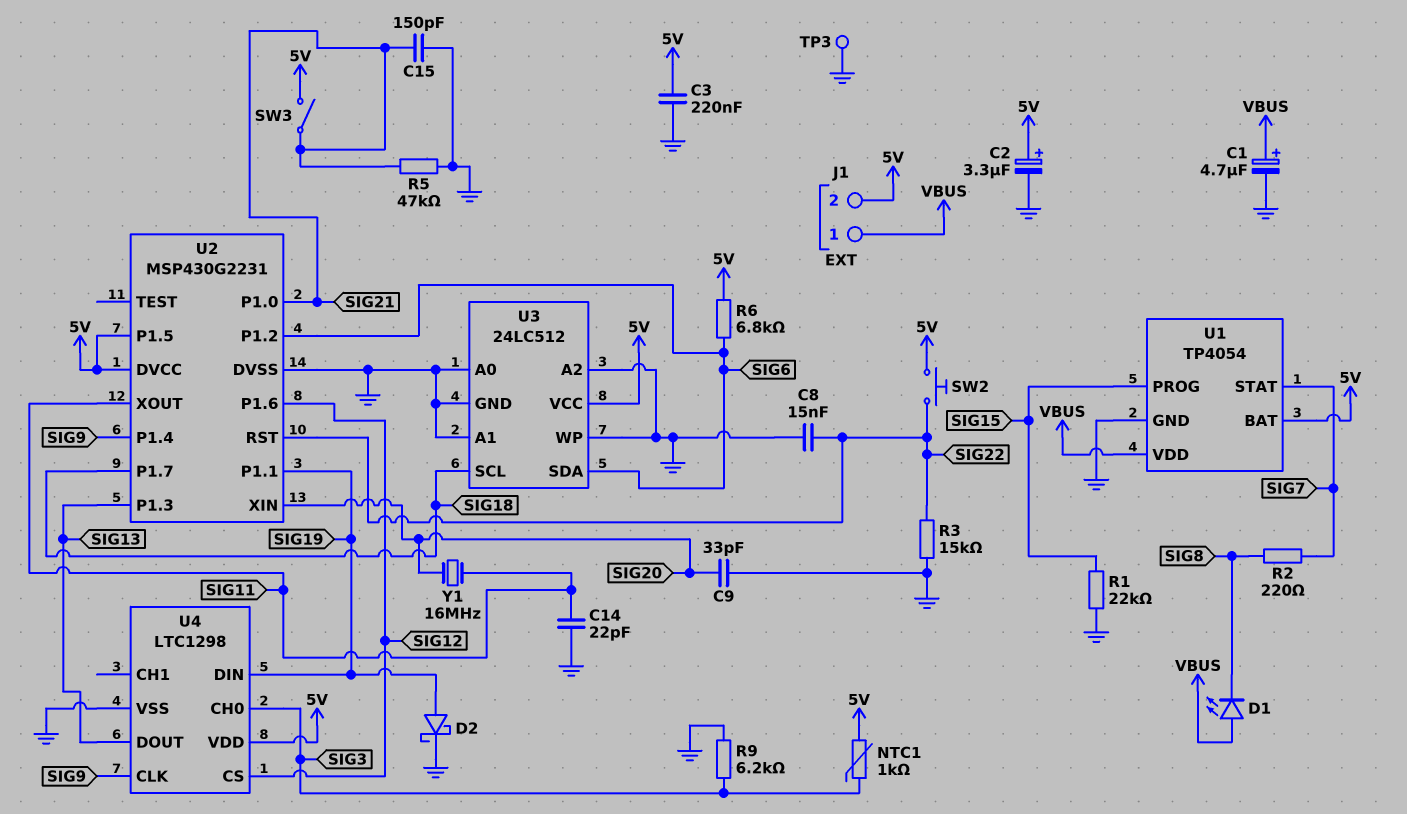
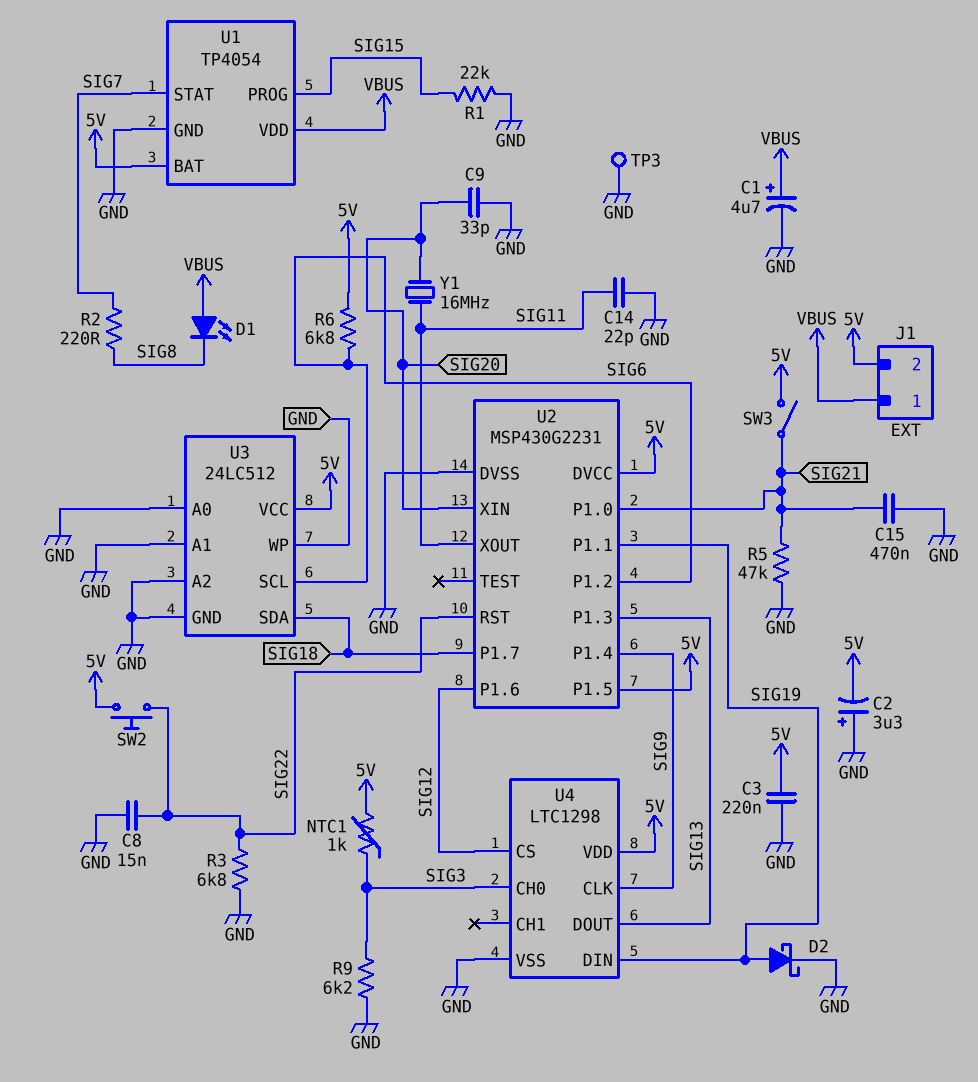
C2: 3.3uF (plus 5V, minus GND) -> 3.3uF (plus GND, minus 5V)
C15: 150pF (GND, SIG21) -> 470nF (GND, SIG21)
R3: 15k (GND, SIG22) -> 6.8k (GND, SIG22)
U3 pin SCL: SIG18 -> SIG6
U3 pin SDA: SIG6 -> SIG18

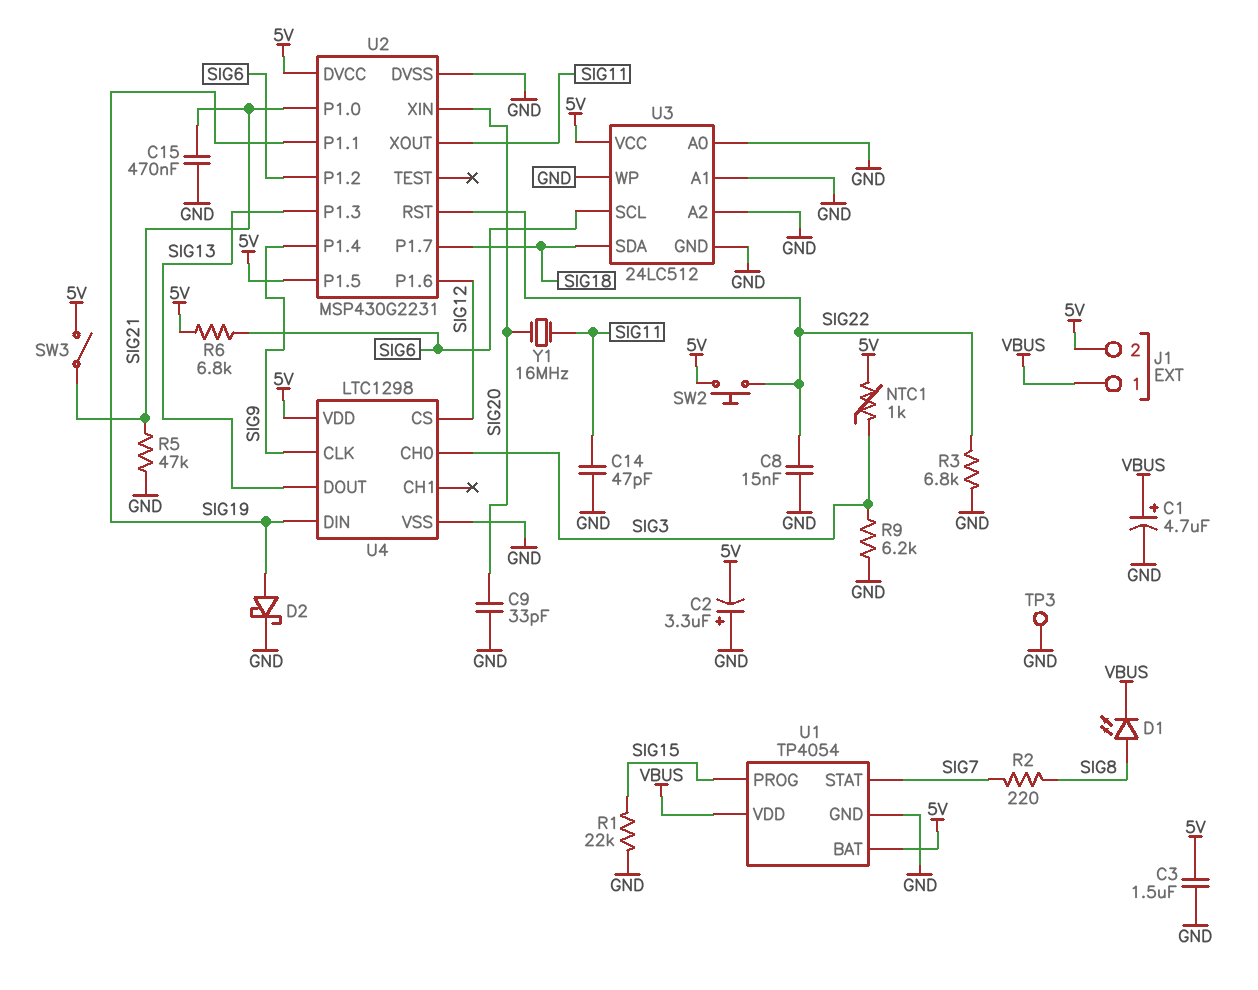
C3: 220nF (5V, GND) -> 1.5uF (5V, GND)
C14: 22pF (GND, SIG11) -> 47pF (GND, SIG11)
D1: LED (A VBUS, K SIG8) -> LED (A SIG8, K VBUS)

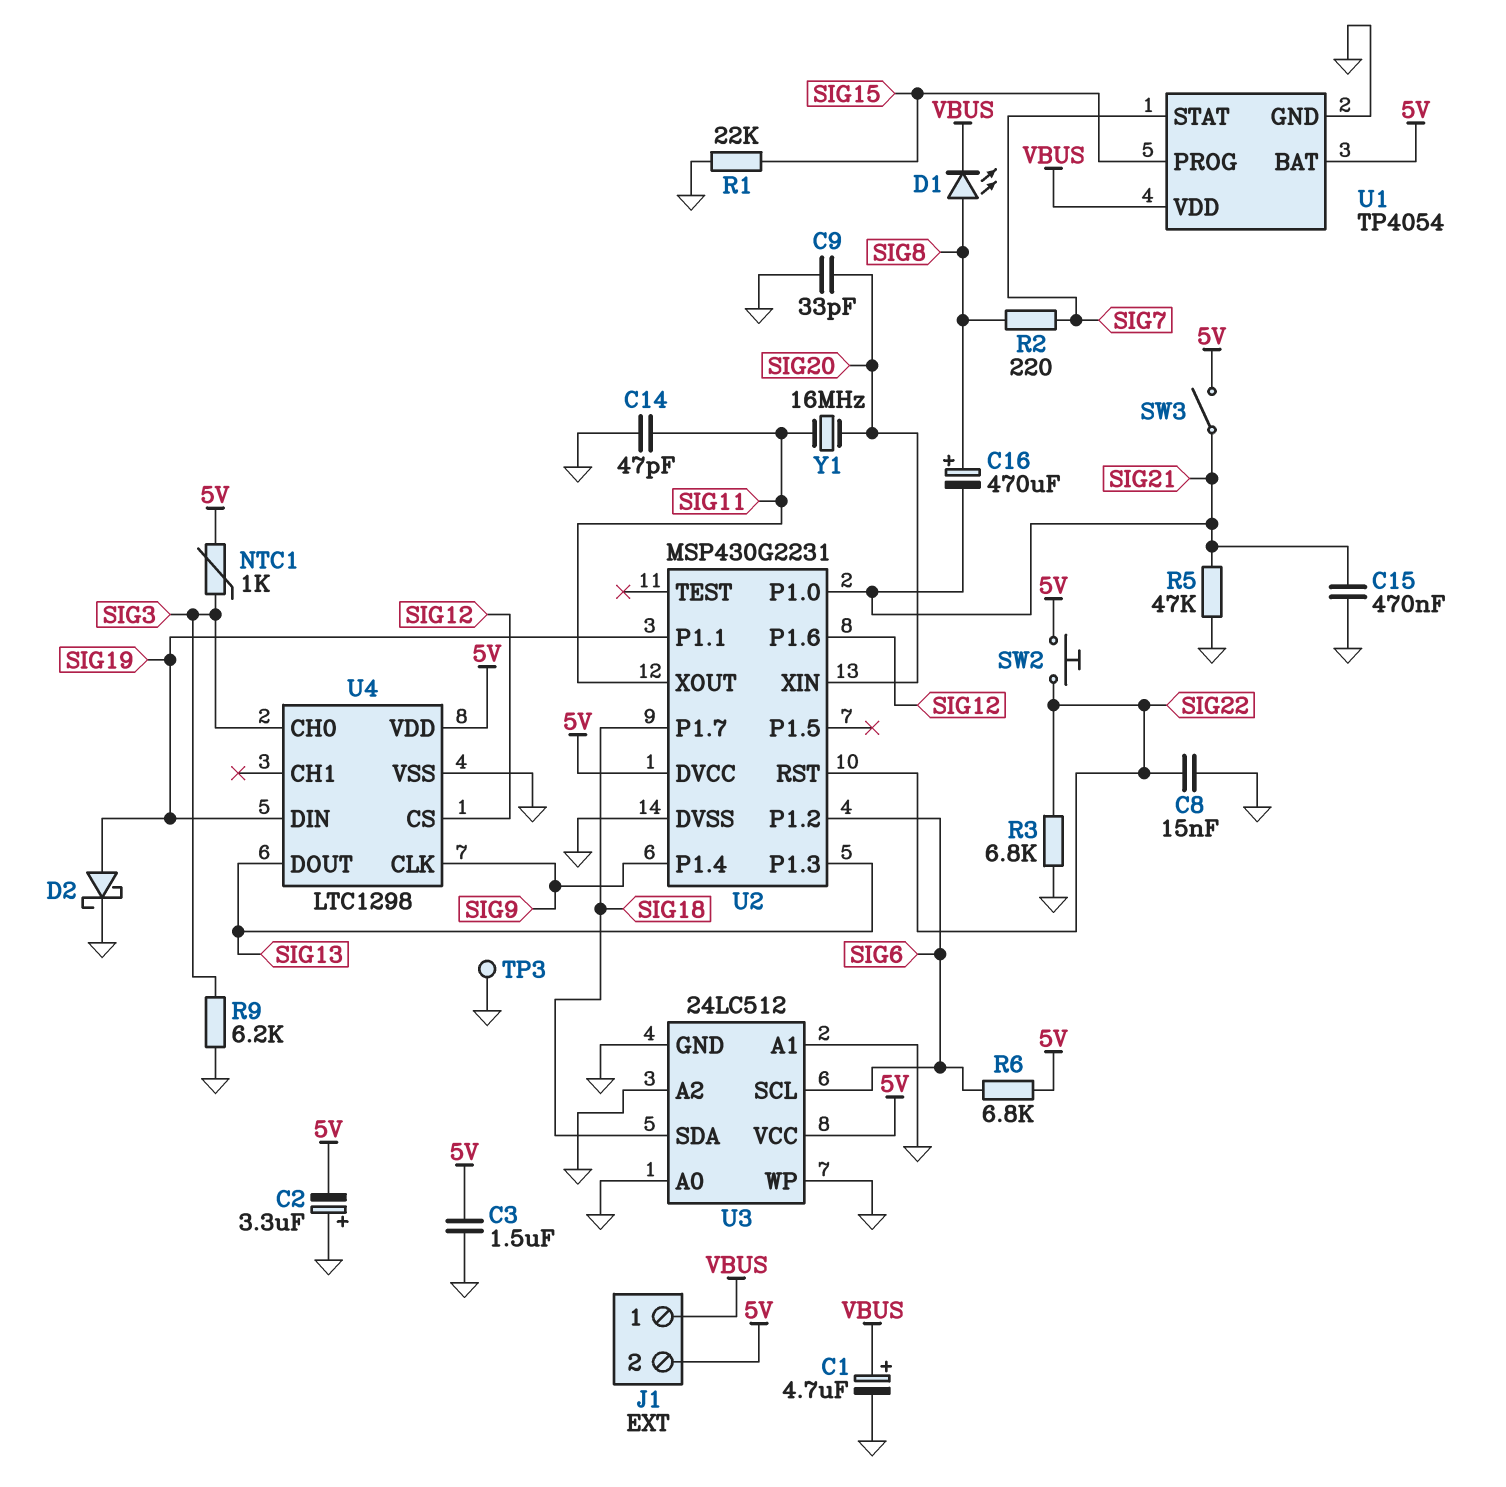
C16: none -> 470uF (plus SIG8, minus SIG21)
U2 pin P1.5: 5V -> none

